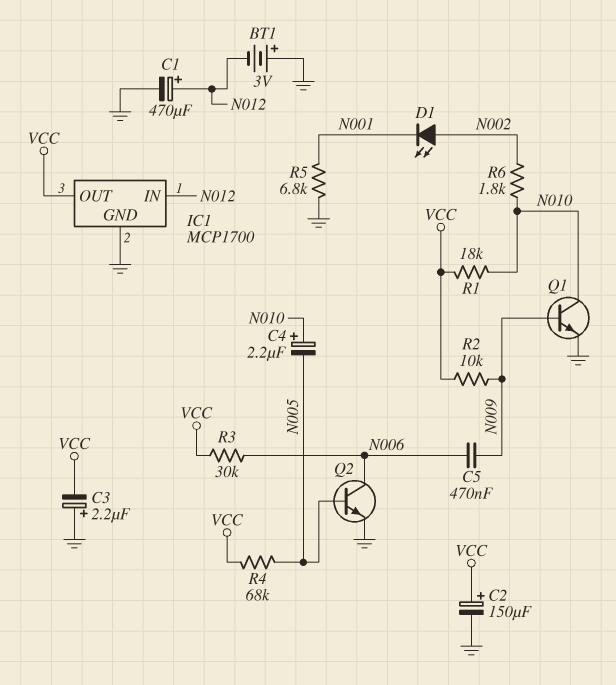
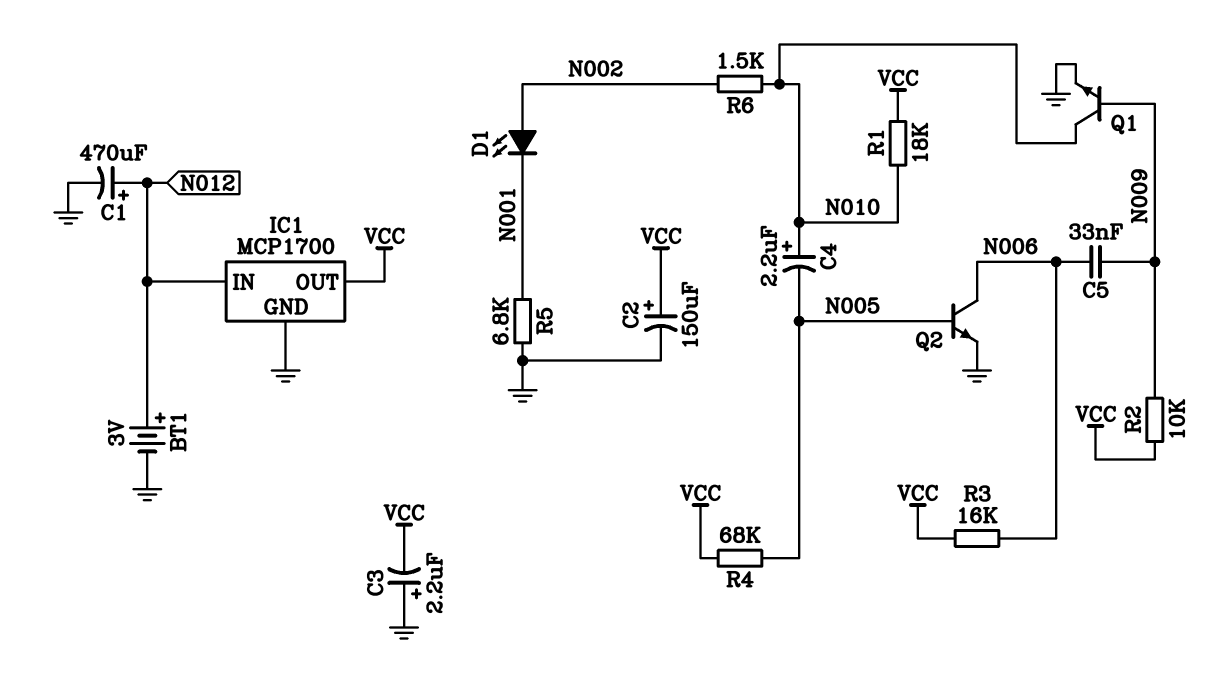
BT1: 3V (plus GND, minus N012) -> 3V (plus N012, minus GND)
C5: 470nF (N006, N009) -> 33nF (N006, N009)
R3: 30k (N006, VCC) -> 16k (N006, VCC)
R6: 1.8k (N002, N010) -> 1.5k (N002, N010)

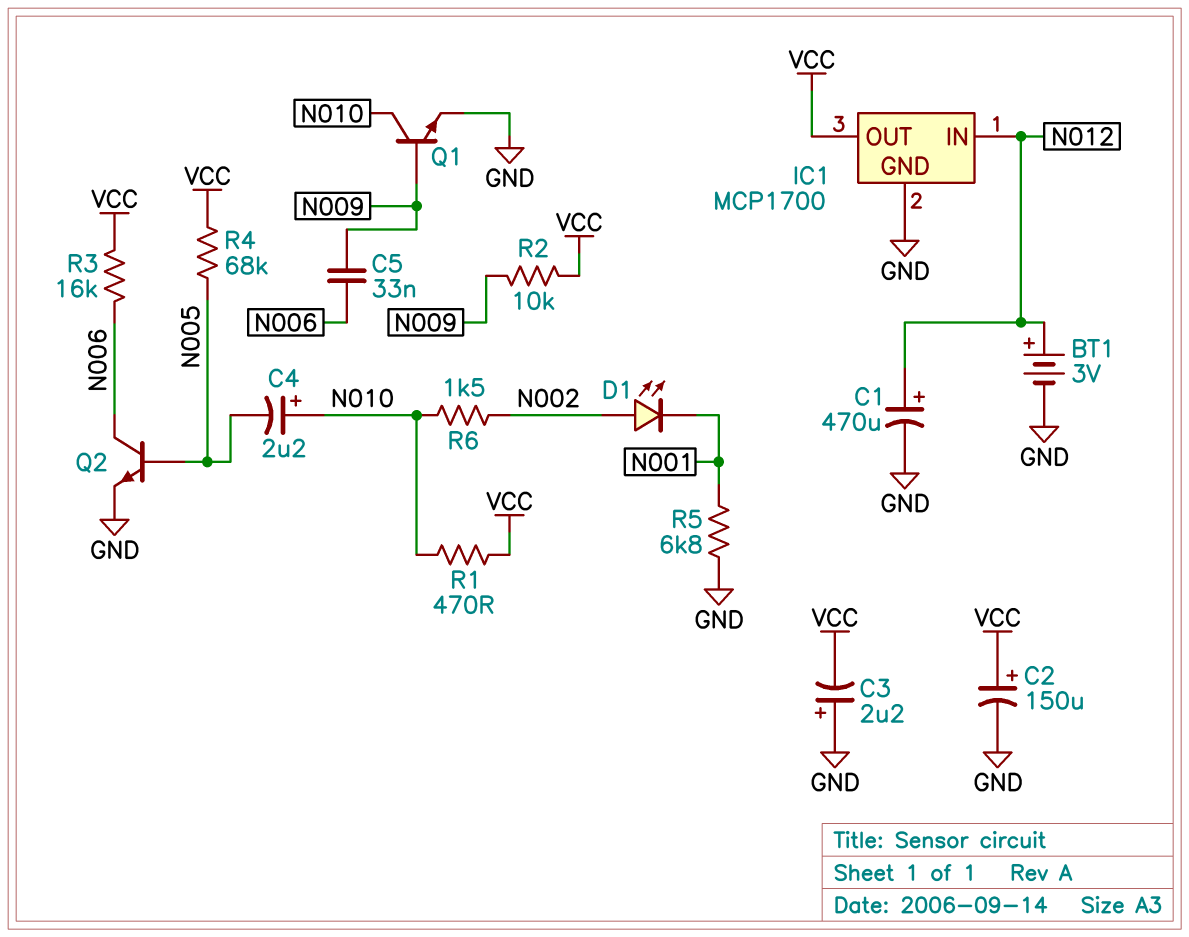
R1: 18k (N010, VCC) -> 470 (N010, VCC)

